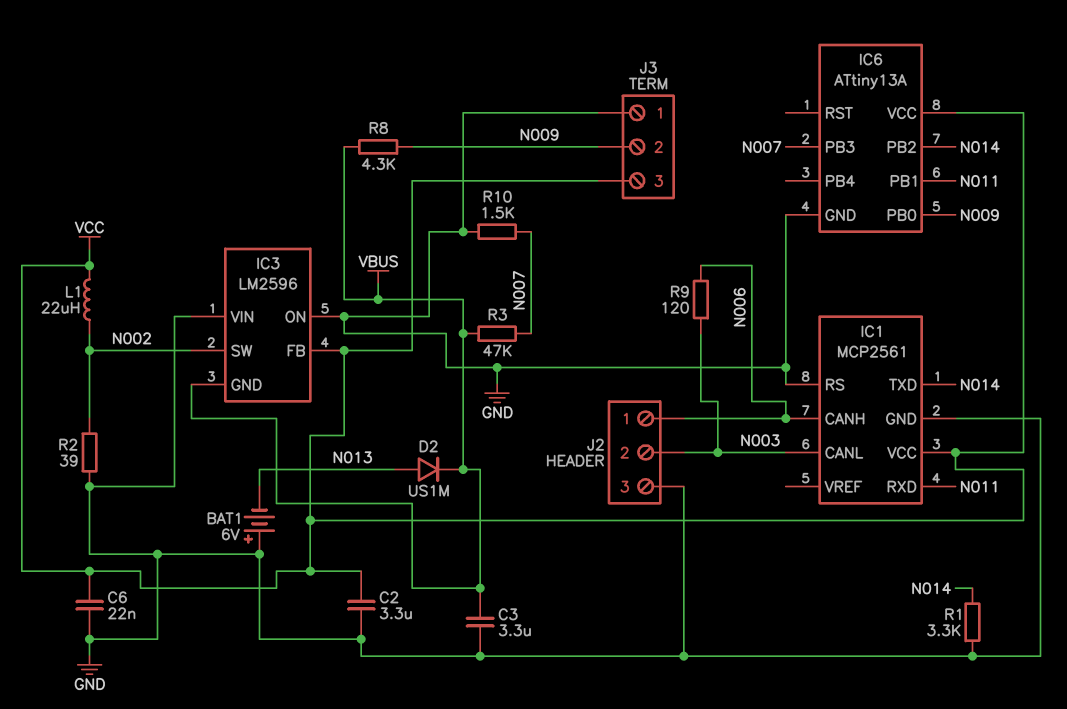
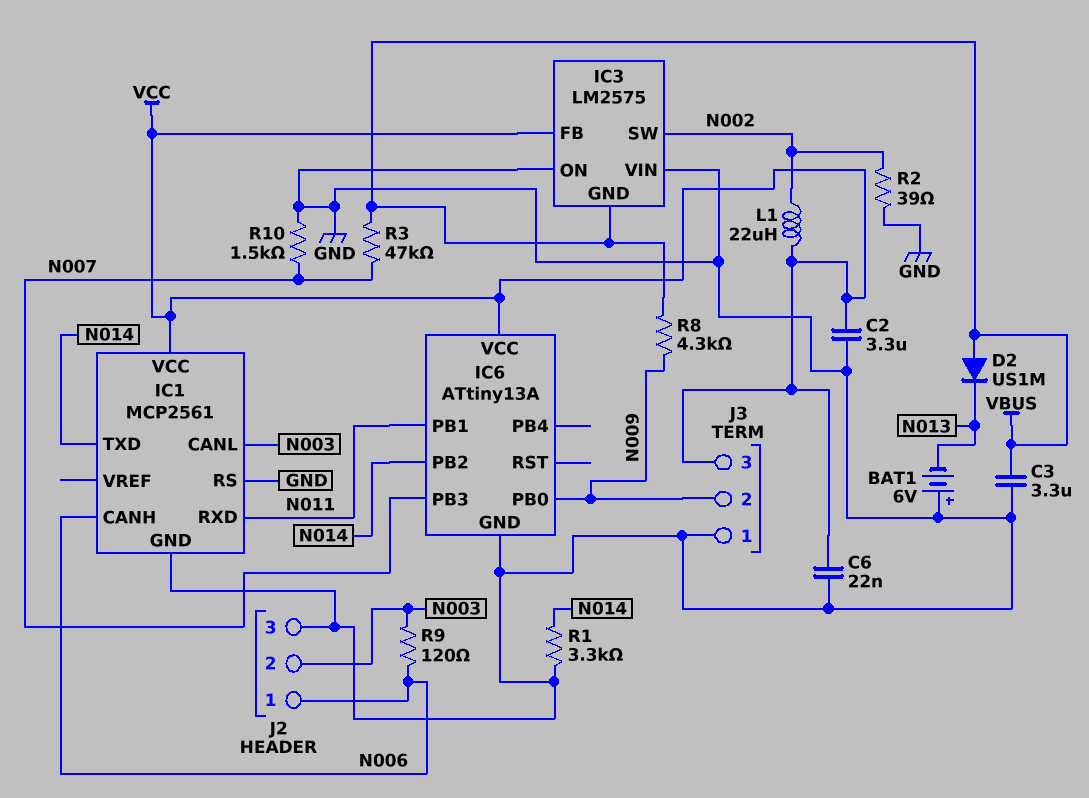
D2: diode US1M (A N013, K VBUS) -> diode US1M (A VBUS, K N013)
IC3: LM2596 -> LM2575

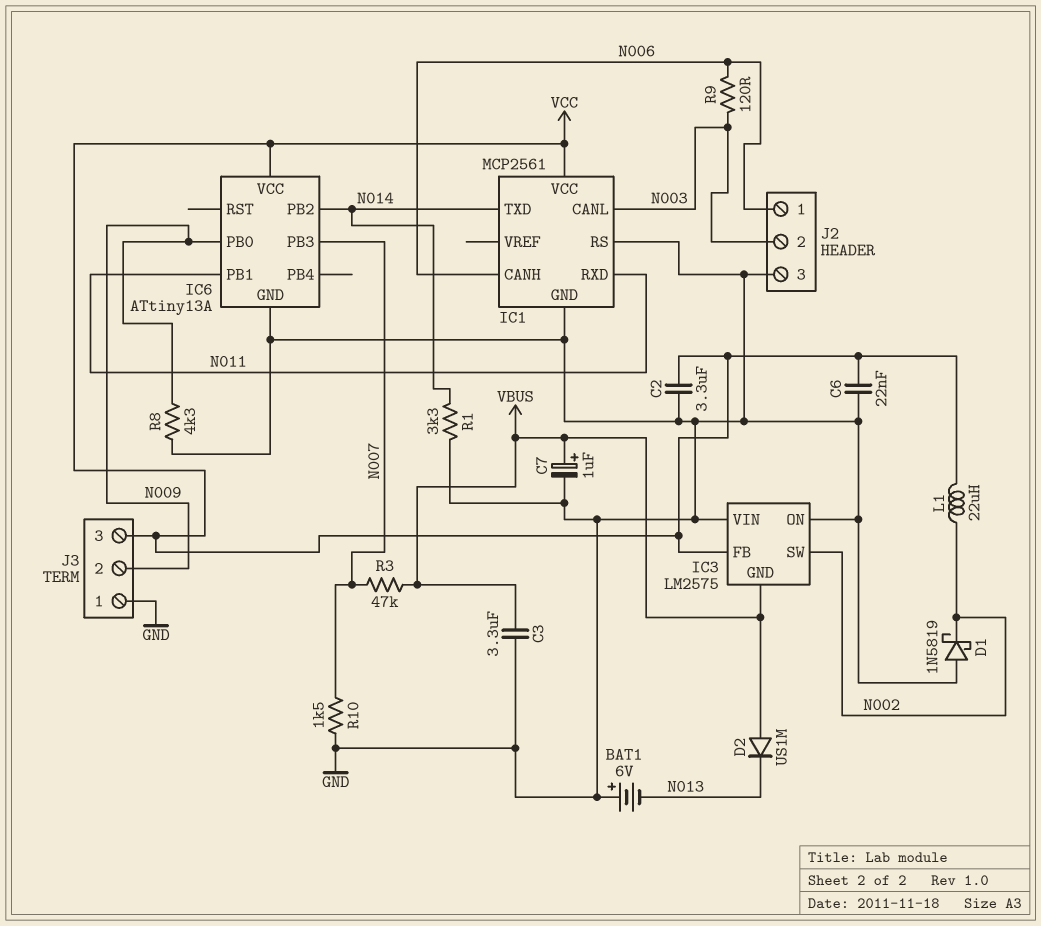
C7: none -> 1uF (plus VBUS, minus GND)
D1: none -> schottky 1N5819 (A GND, K N002)
R2: 39 (GND, N002) -> none
R8: 4.3k (N009, VBUS) -> 4.3k (GND, N009)

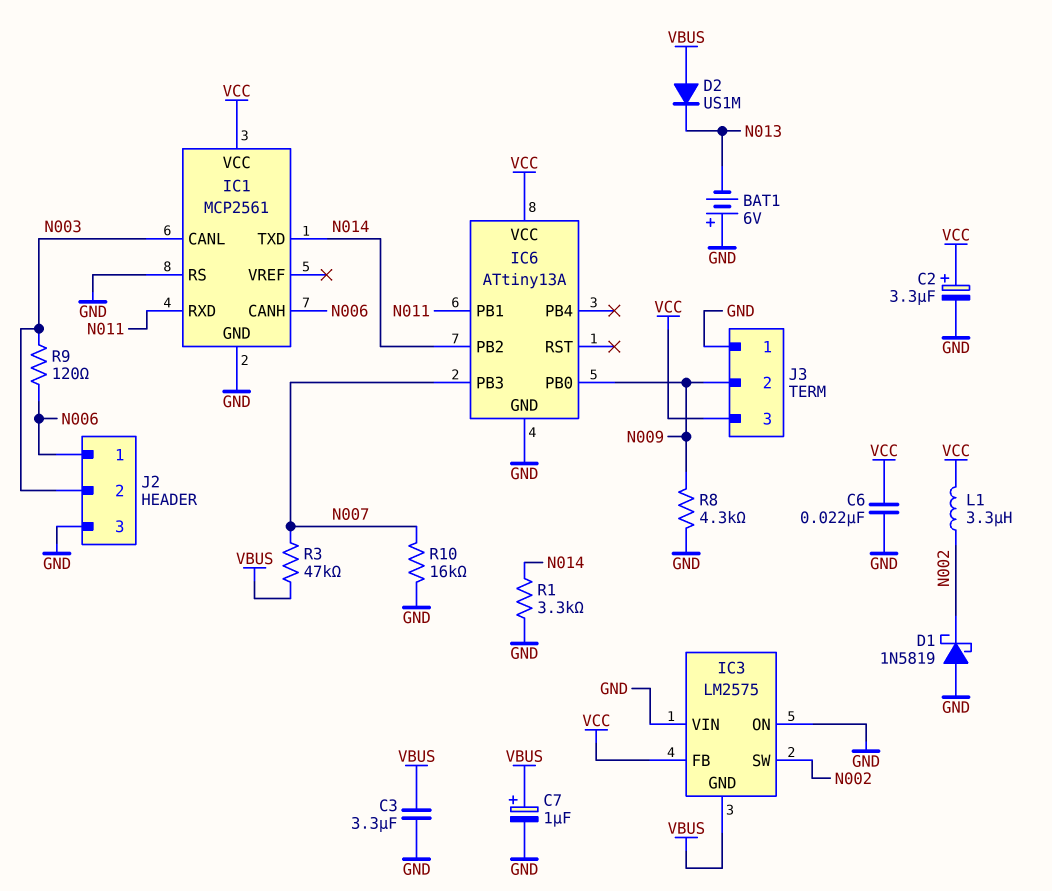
C2: 3.3uF (GND, VCC) -> 3.3uF (plus VCC, minus GND)
L1: 22uH (N002, VCC) -> 3.3uH (N002, VCC)
R10: 1.5k (GND, N007) -> 16k (GND, N007)

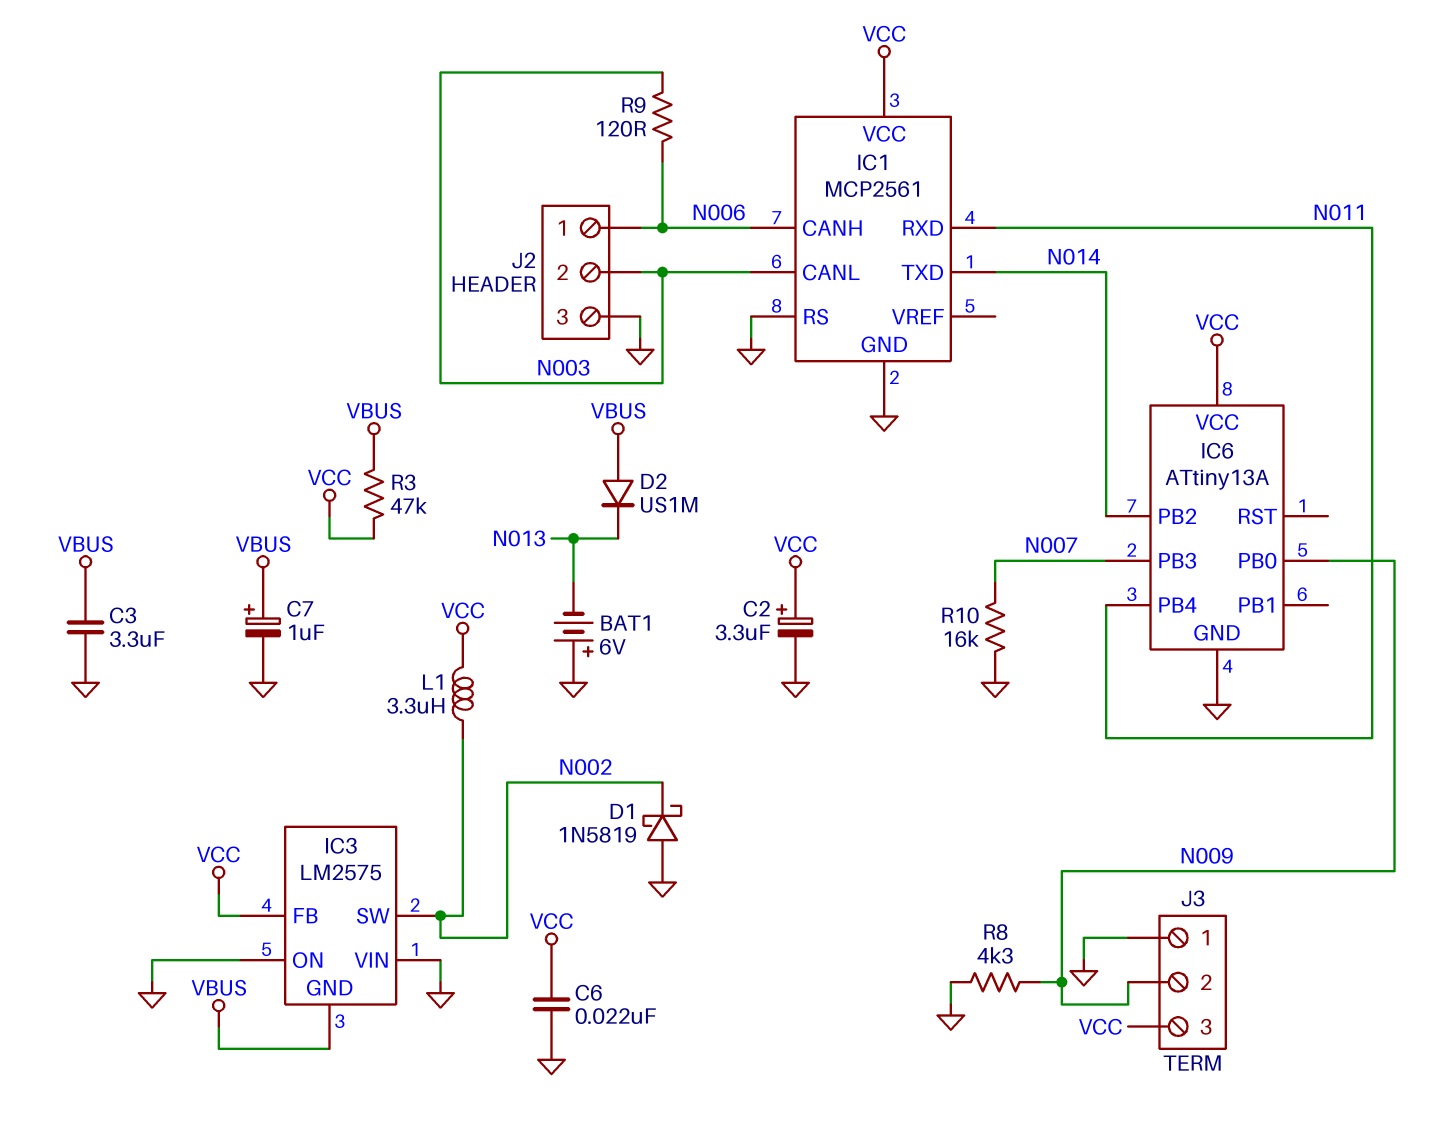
IC6 pin PB1: N011 -> none
IC6 pin PB4: none -> N011
R1: 3.3k (GND, N014) -> none
R3: 47k (N007, VBUS) -> 47k (VBUS, VCC)

